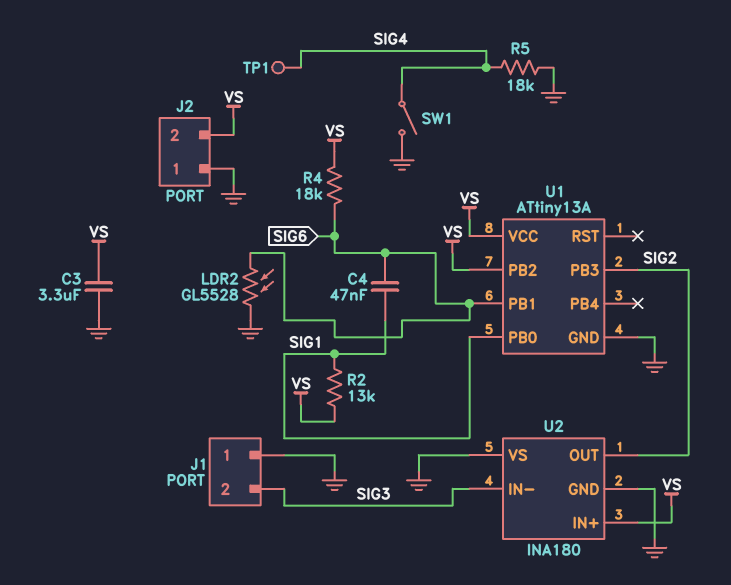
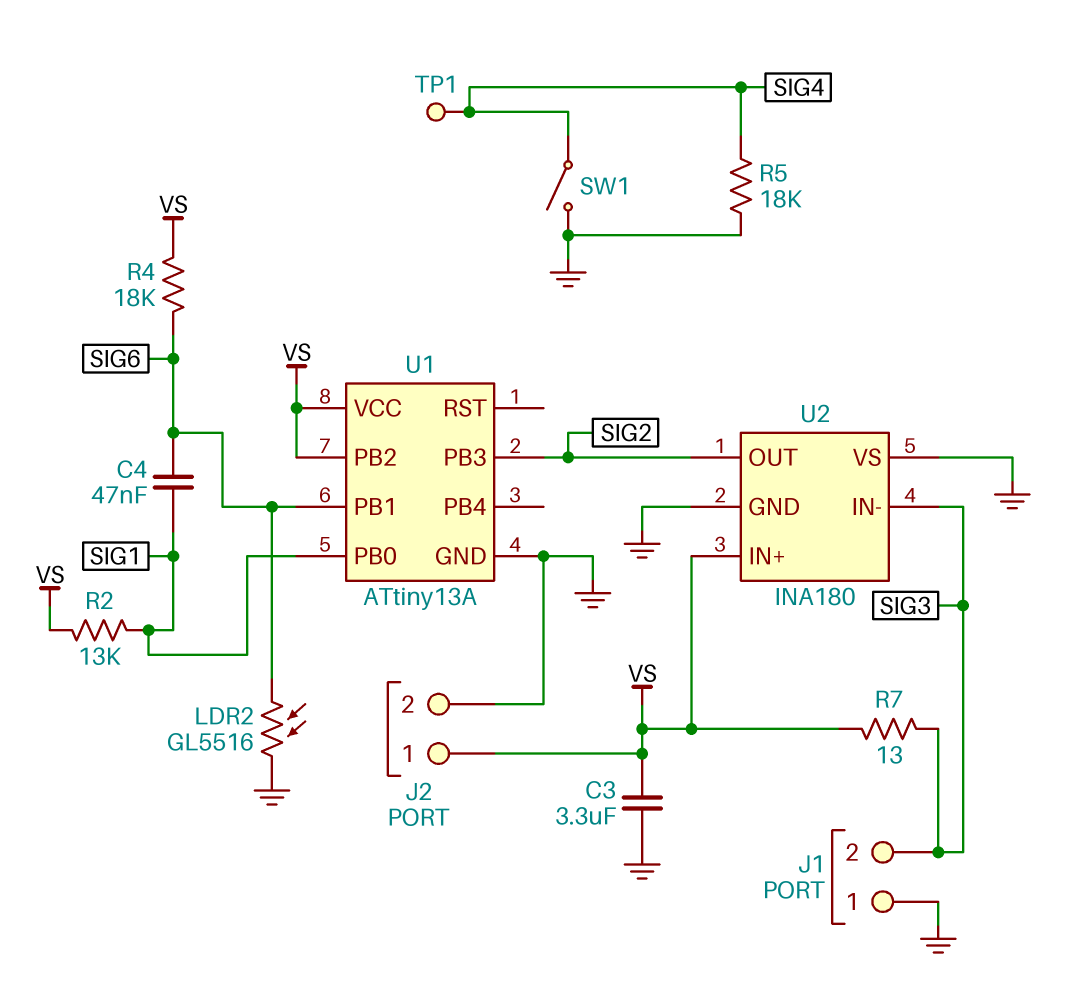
J2 pin 1: GND -> VS
J2 pin 2: VS -> GND
LDR2: GL5528 (GND, SIG6) -> GL5516 (GND, SIG6)
R7: none -> 13 (SIG3, VS)

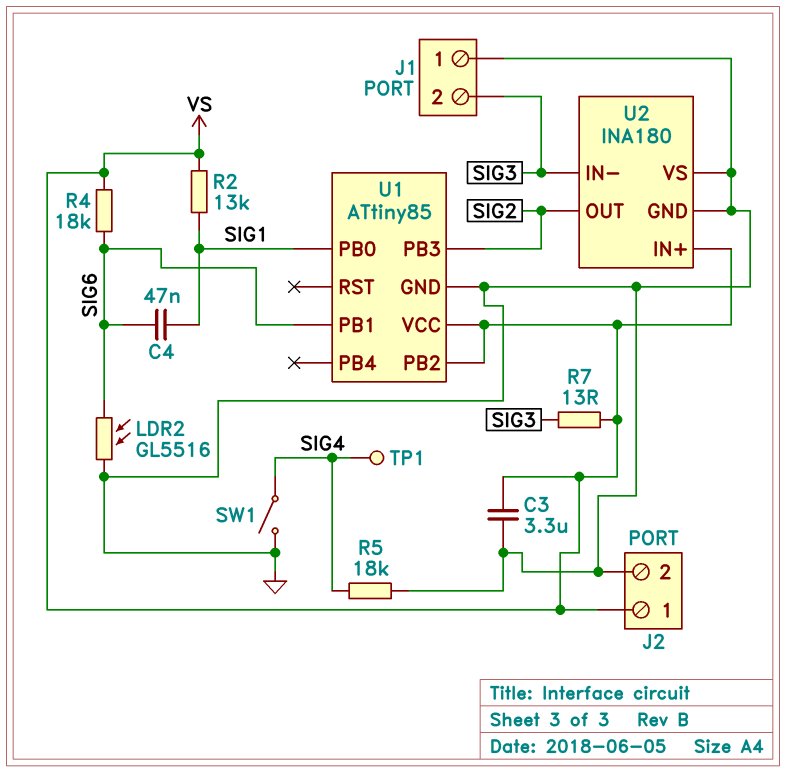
U1: ATtiny13A -> ATtiny85

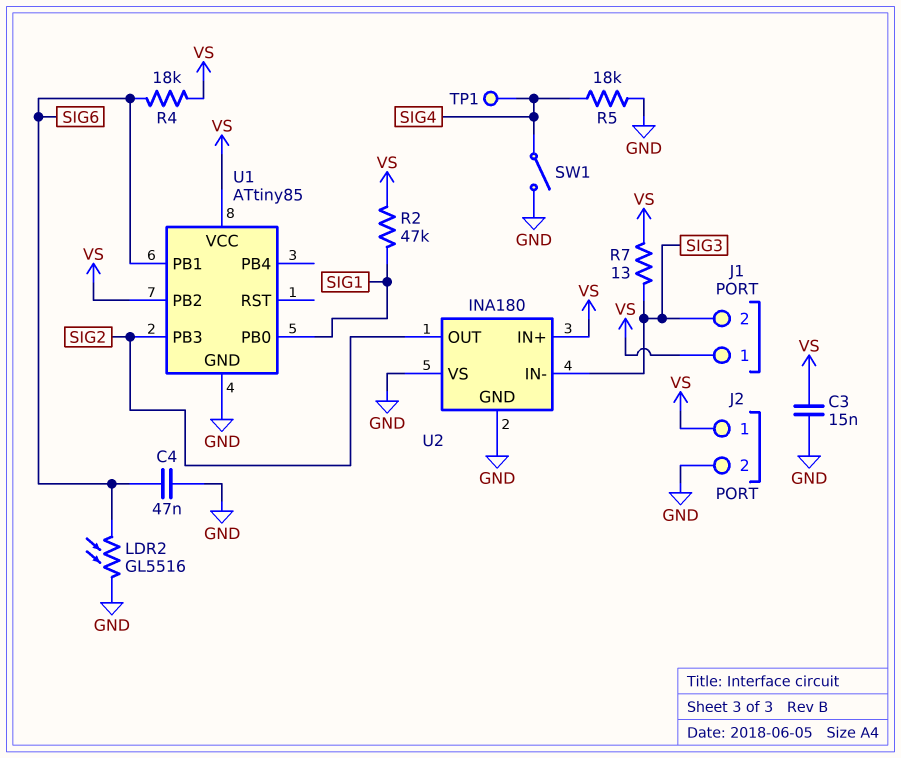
C3: 3.3uF (GND, VS) -> 15nF (GND, VS)
C4: 47nF (SIG1, SIG6) -> 47nF (GND, SIG6)
J1 pin 1: GND -> VS
R2: 13k (SIG1, VS) -> 47k (SIG1, VS)

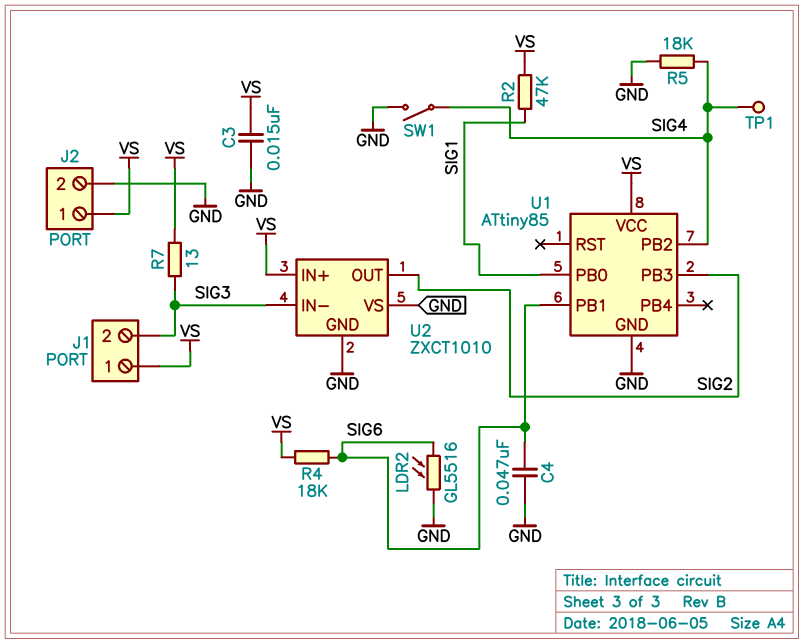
U1 pin PB2: VS -> SIG4
U2: INA180 -> ZXCT1010

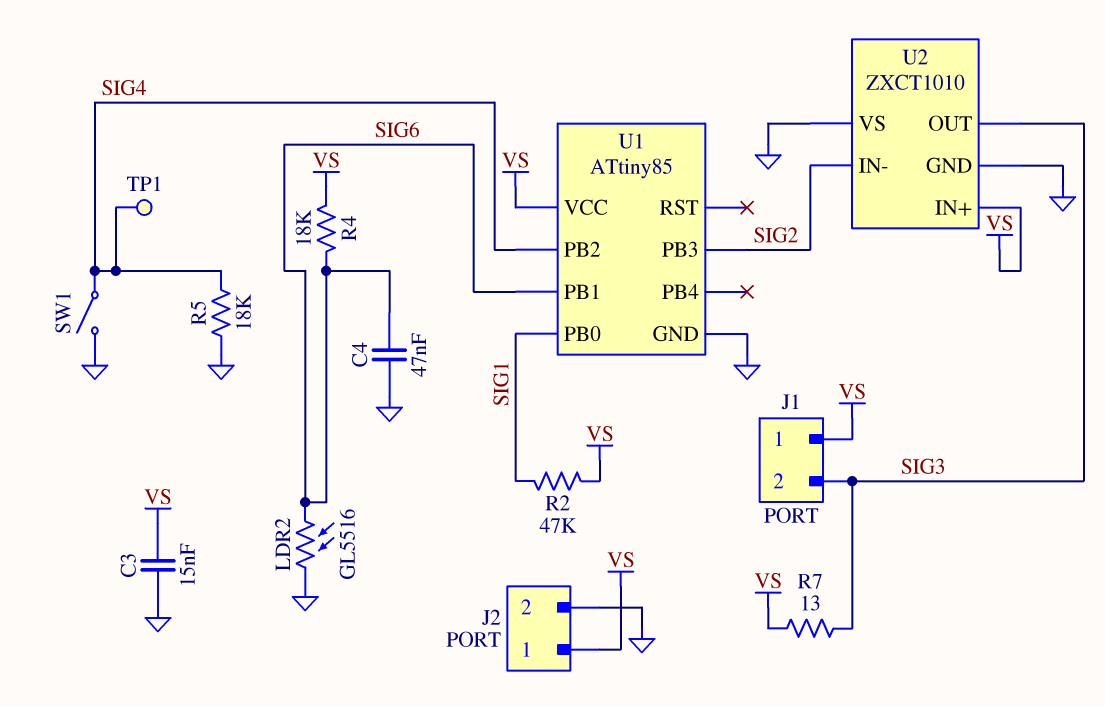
U2 pin IN-: SIG3 -> SIG2
U2 pin OUT: SIG2 -> SIG3

